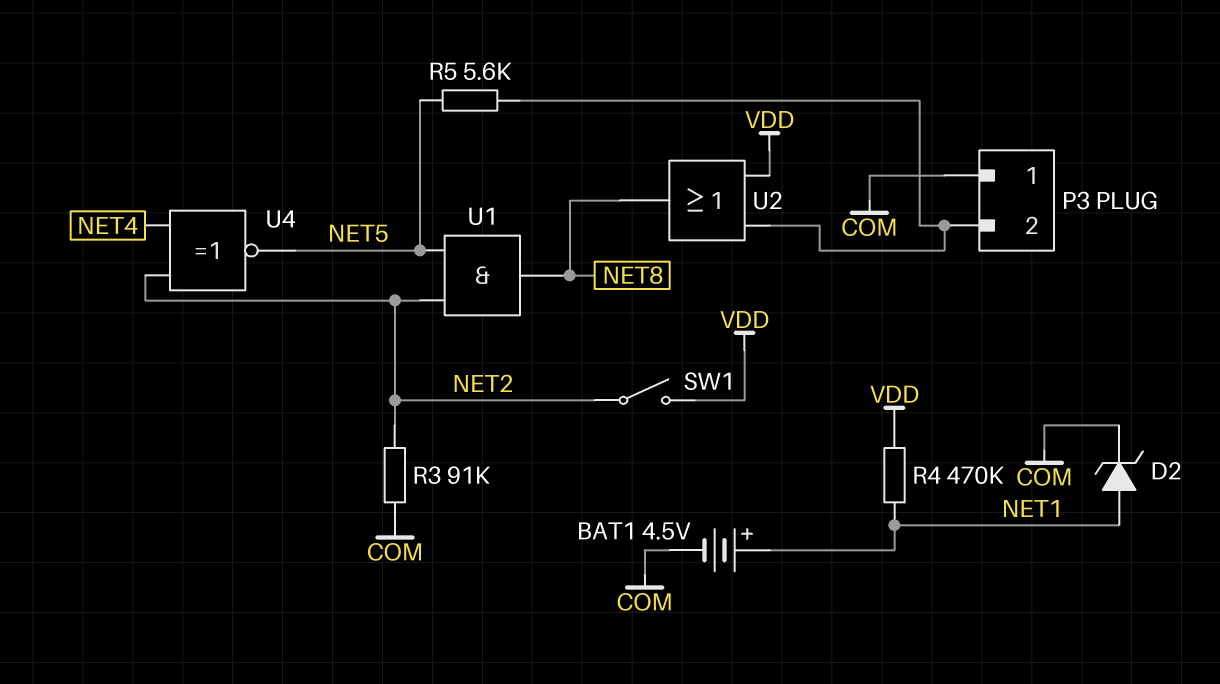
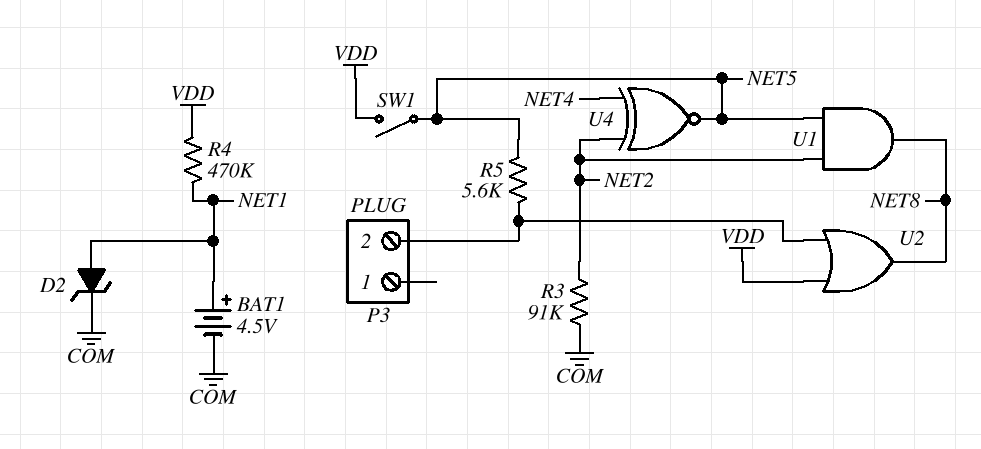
P3 pin 1: COM -> none
SW1: switch (NET2, VDD) -> switch (NET5, VDD)

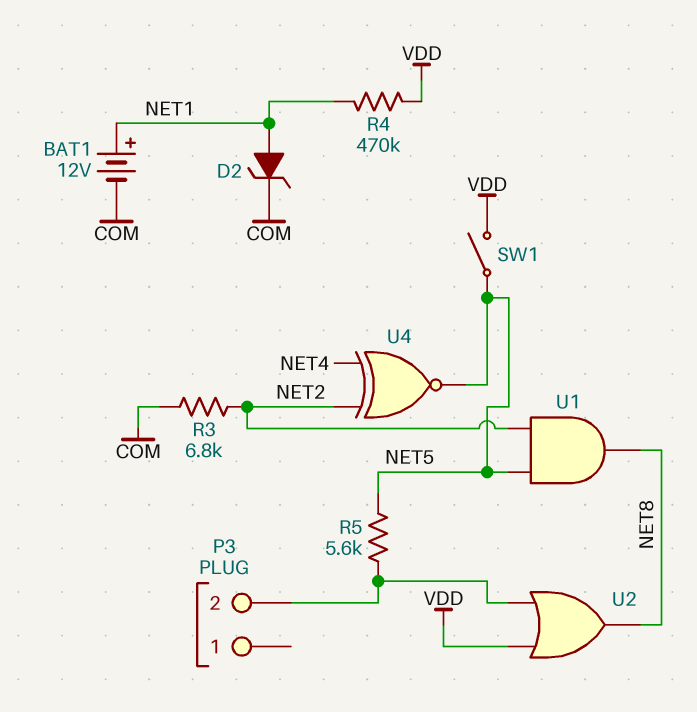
BAT1: 4.5V (plus NET1, minus COM) -> 12V (plus NET1, minus COM)
R3: 91k (COM, NET2) -> 6.8k (COM, NET2)

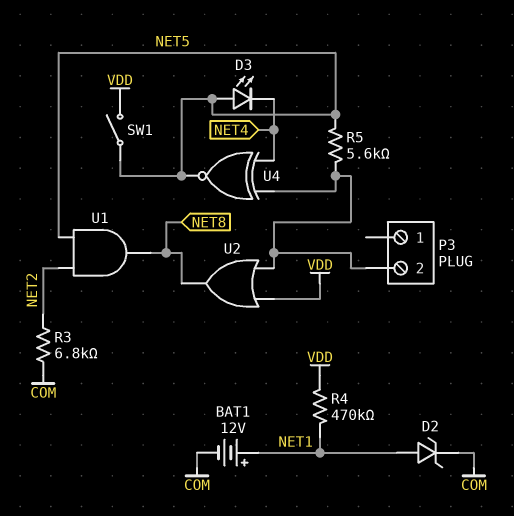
D3: none -> LED (A NET5, K NET4)
U4: XNOR (in NET2, in NET4, out NET5) -> XNOR (in NET4, in P3/2, out NET5)

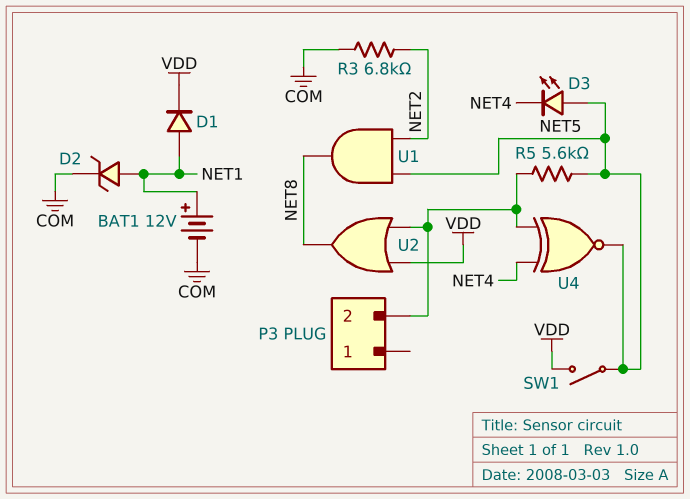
D1: none -> diode (A NET1, K VDD)
R4: 470k (NET1, VDD) -> none

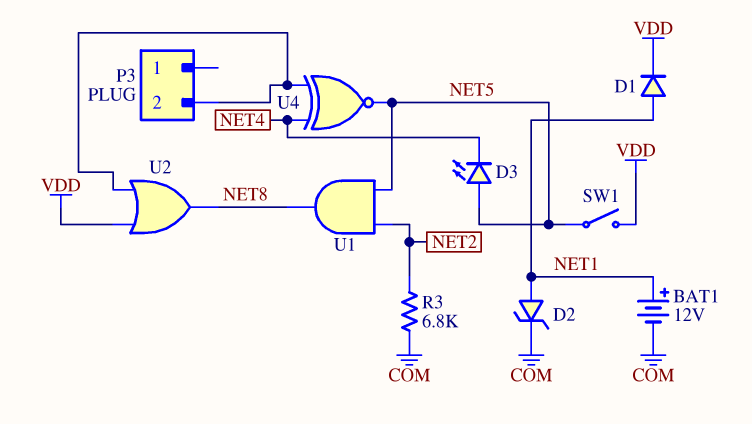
R5: 5.6k (NET5, P3/2) -> none

